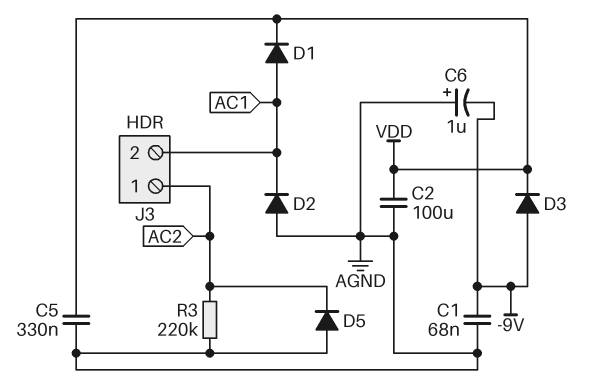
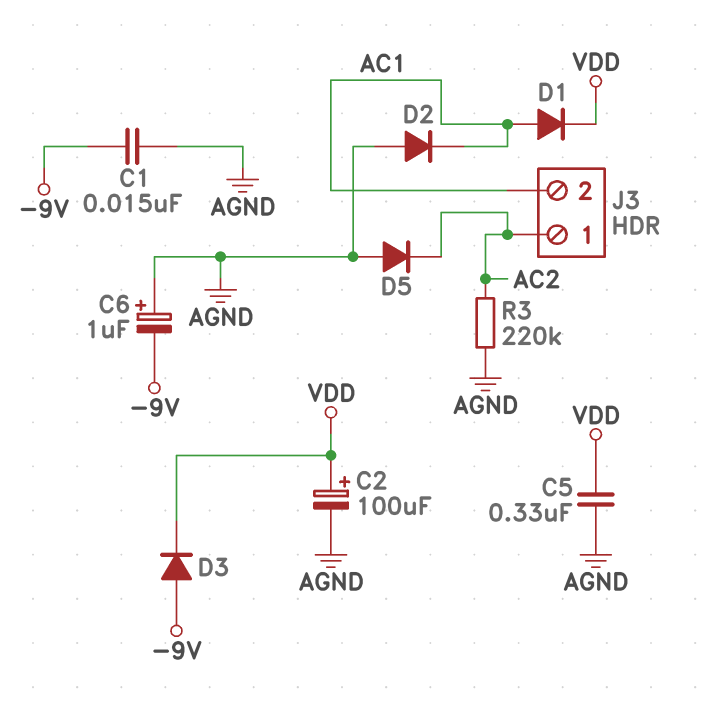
C1: 68nF (-9V, AGND) -> 15nF (-9V, AGND)
C2: 100uF (AGND, VDD) -> 100uF (plus VDD, minus AGND)

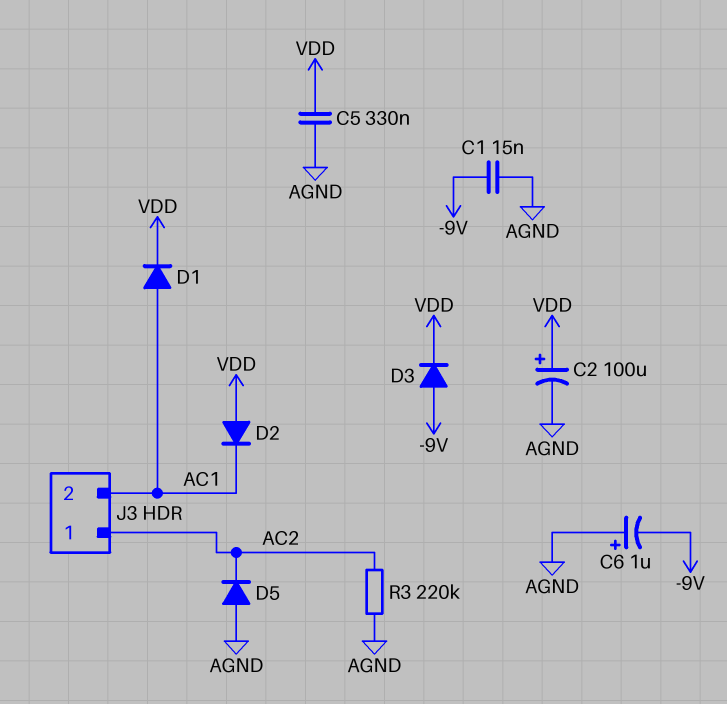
D2: diode (A AGND, K AC1) -> diode (A VDD, K AC1)

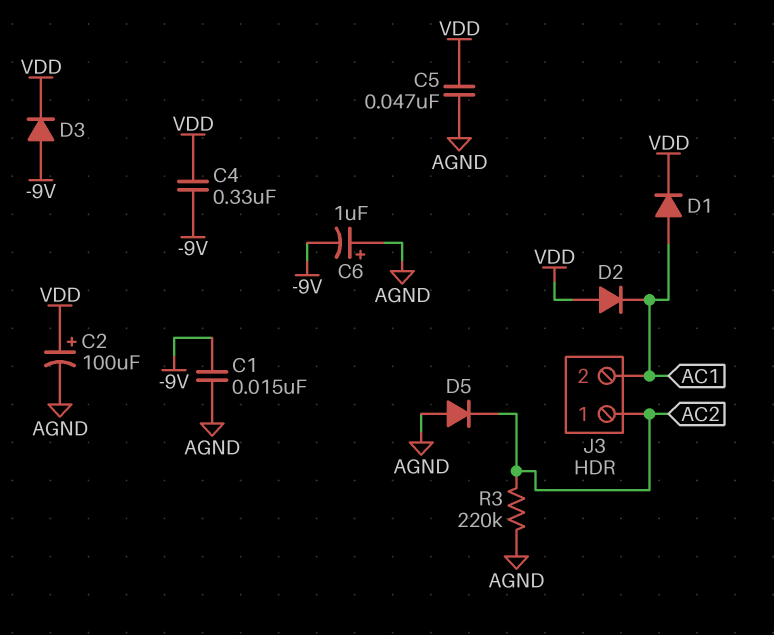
C4: none -> 330nF (-9V, VDD)
C5: 330nF (AGND, VDD) -> 47nF (AGND, VDD)

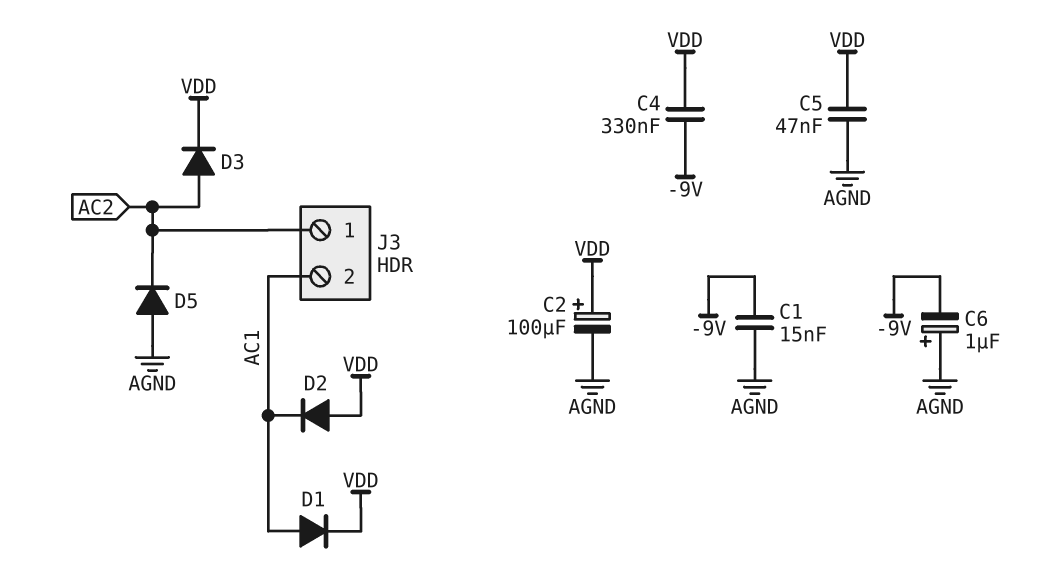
D3: diode (A -9V, K VDD) -> diode (A AC2, K VDD)
R3: 220k (AC2, AGND) -> none

